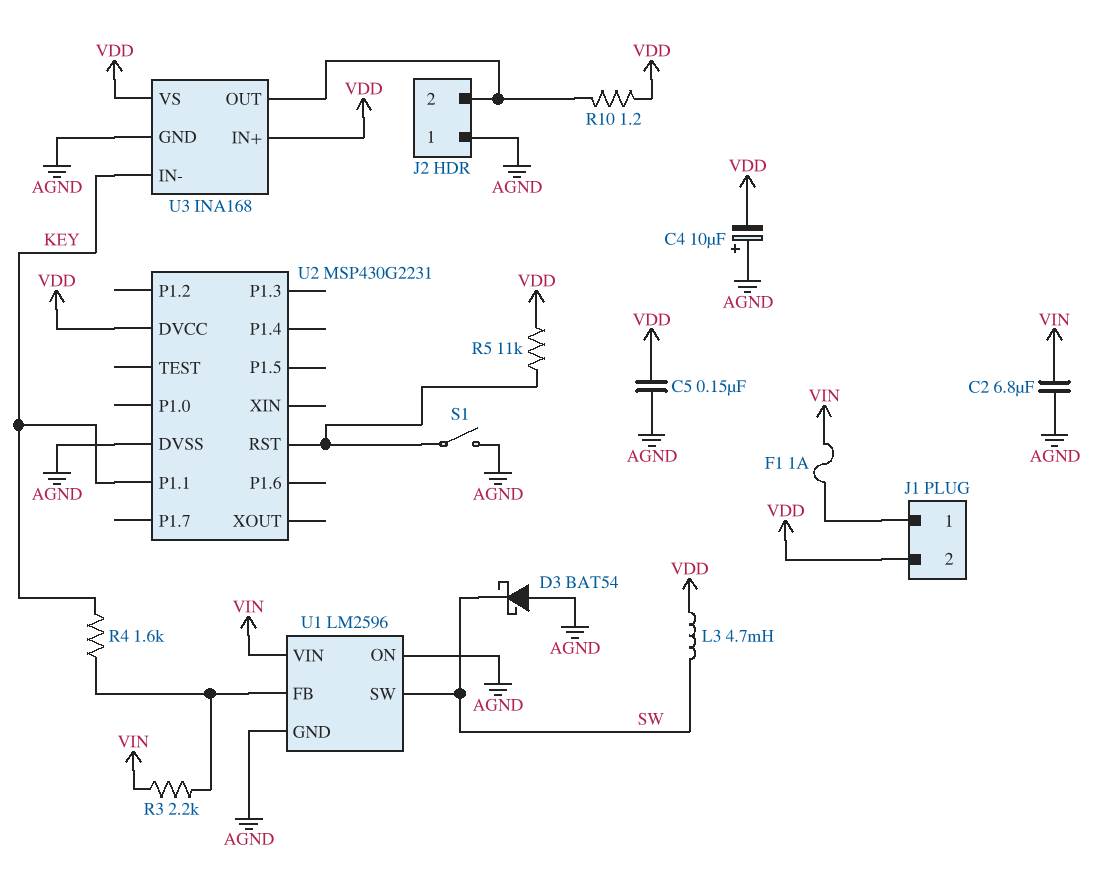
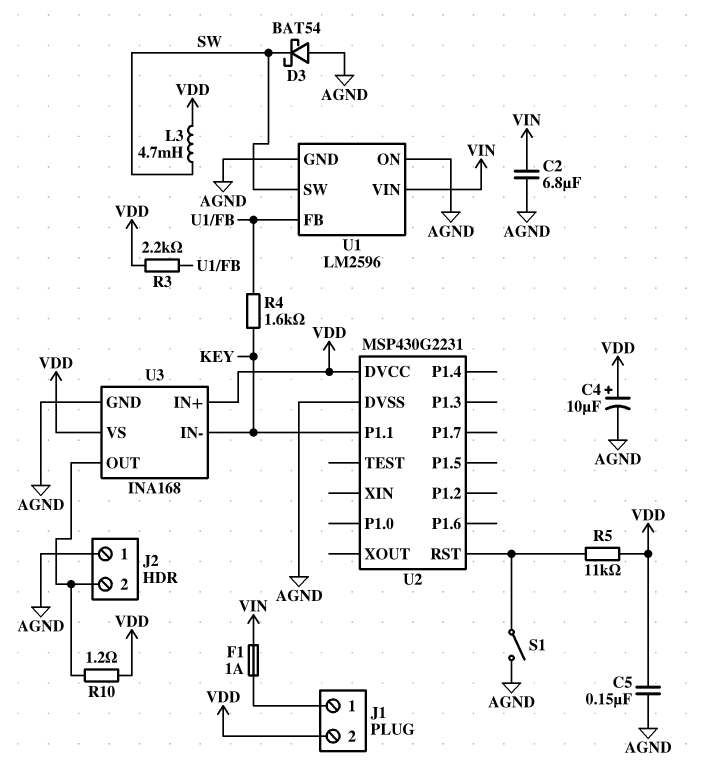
C4: 10uF (plus AGND, minus VDD) -> 10uF (plus VDD, minus AGND)
R3: 2.2k (U1/FB, VIN) -> 2.2k (U1/FB, VDD)

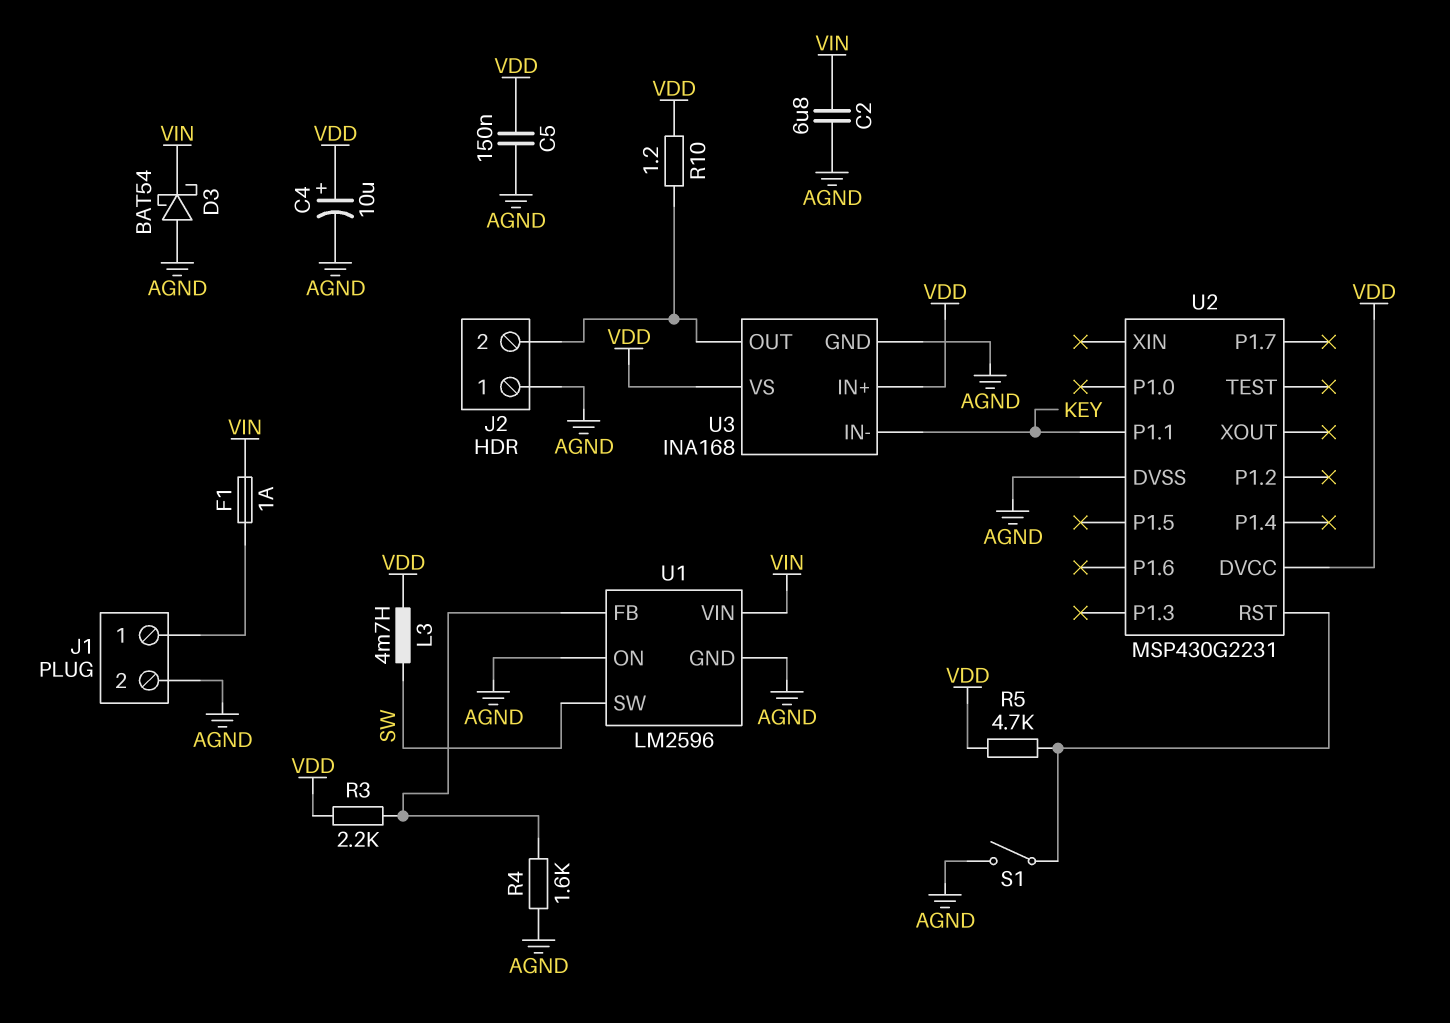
D3: schottky BAT54 (A AGND, K SW) -> schottky BAT54 (A AGND, K VIN)
J1 pin 2: VDD -> AGND
R4: 1.6k (KEY, U1/FB) -> 1.6k (AGND, U1/FB)
R5: 11k (U2/RST, VDD) -> 4.7k (U2/RST, VDD)

